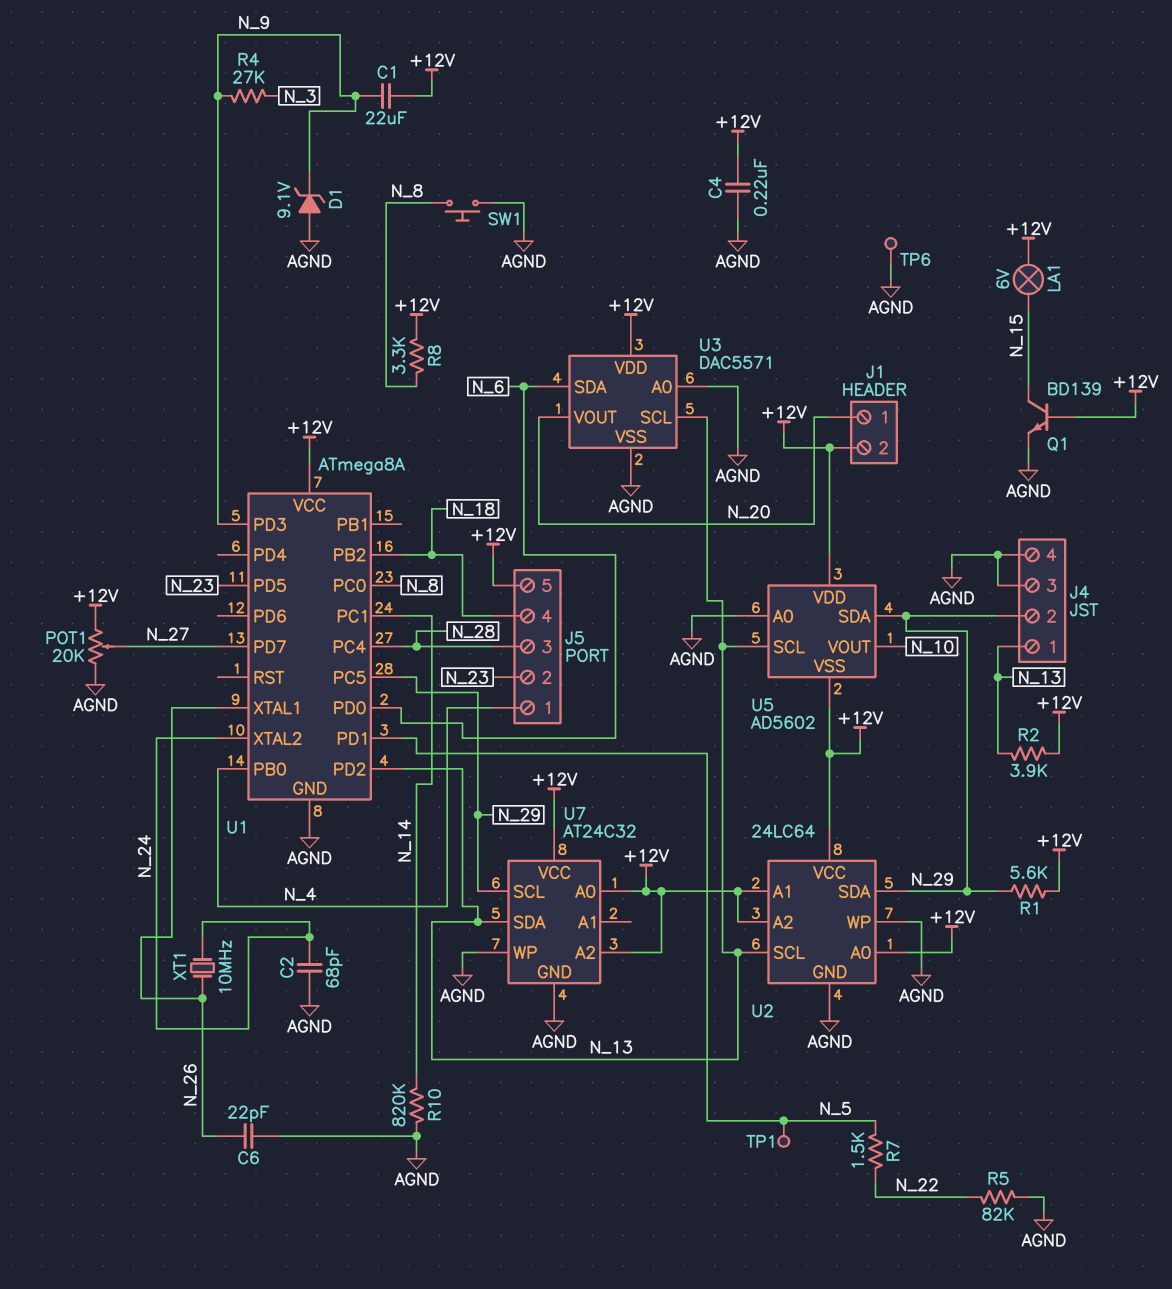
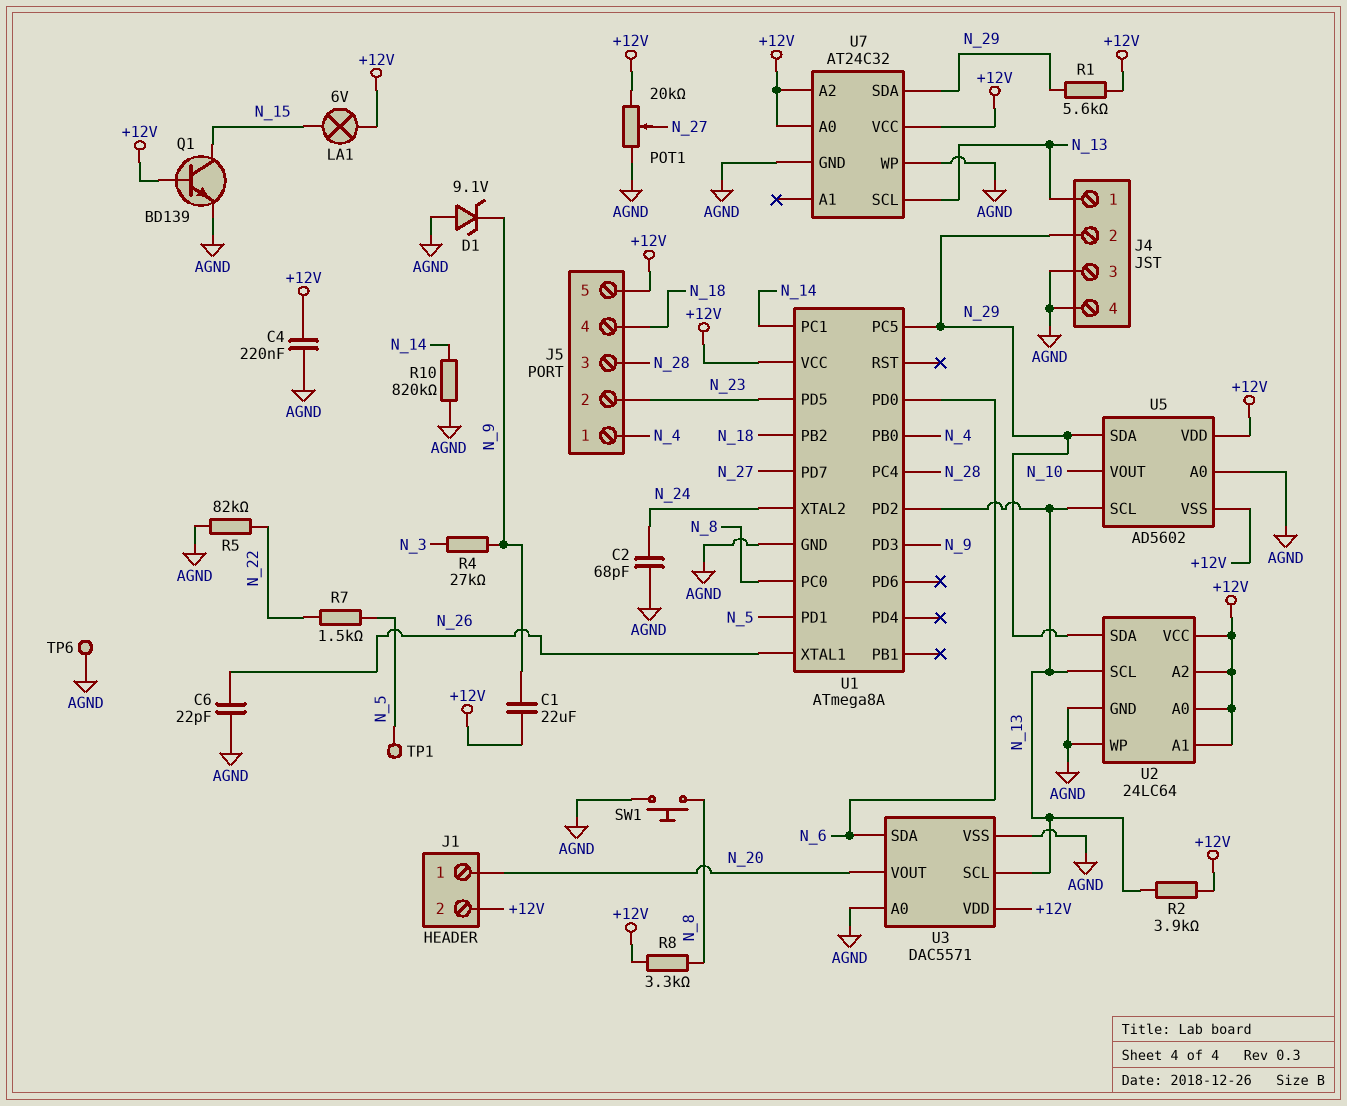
U7 pin SCL: N_29 -> N_13
U7 pin SDA: N_13 -> N_29
XT1: 10MHz (N_24, N_26) -> none

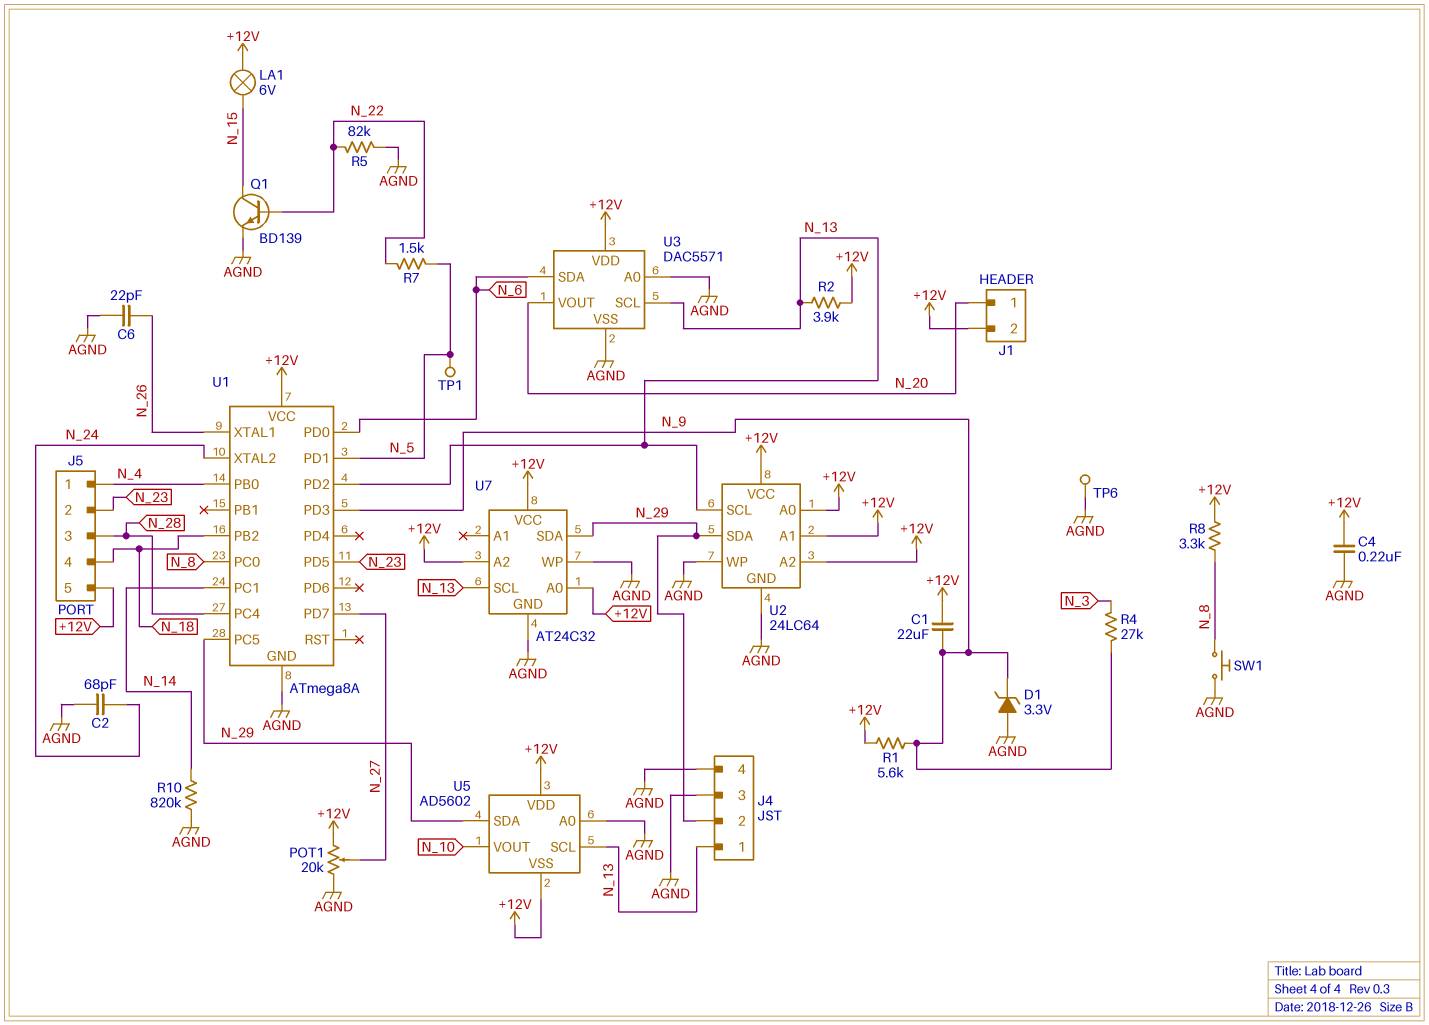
D1: zener 9.1V (A AGND, K N_9) -> zener 3.3V (A AGND, K N_9)
Q1: NPN BD139 (B +12V, C N_15, E AGND) -> NPN BD139 (B N_22, C N_15, E AGND)
R1: 5.6k (+12V, N_29) -> 5.6k (+12V, N_9)

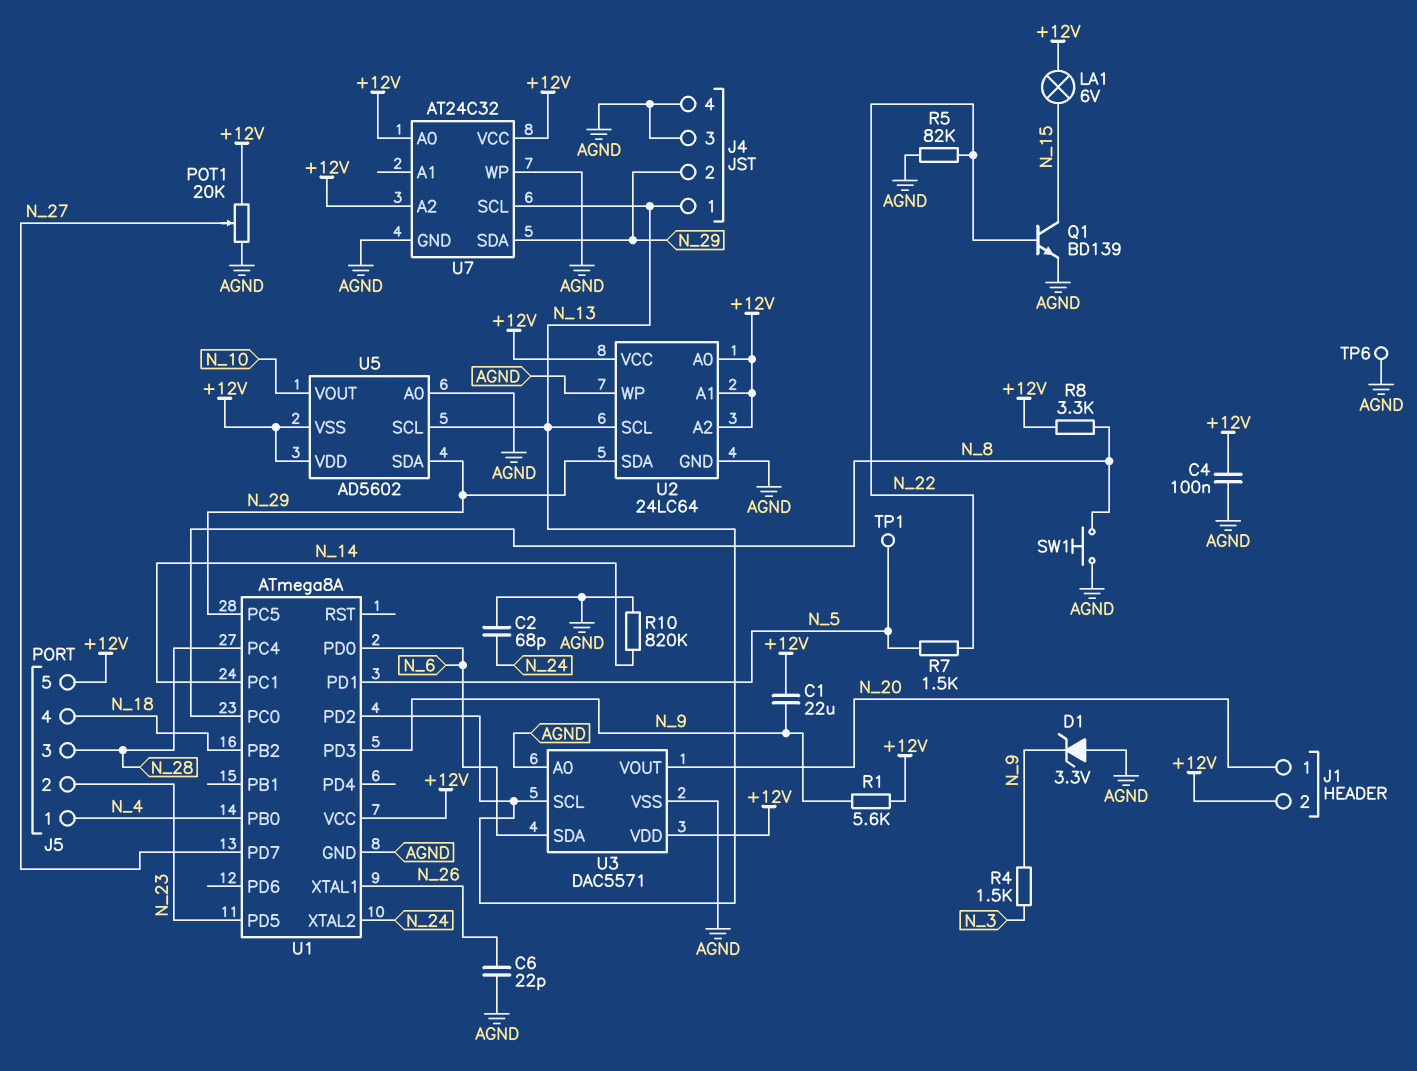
C4: 220nF (+12V, AGND) -> 100nF (+12V, AGND)
R2: 3.9k (+12V, N_13) -> none
R4: 27k (N_3, N_9) -> 1.5k (N_3, N_9)

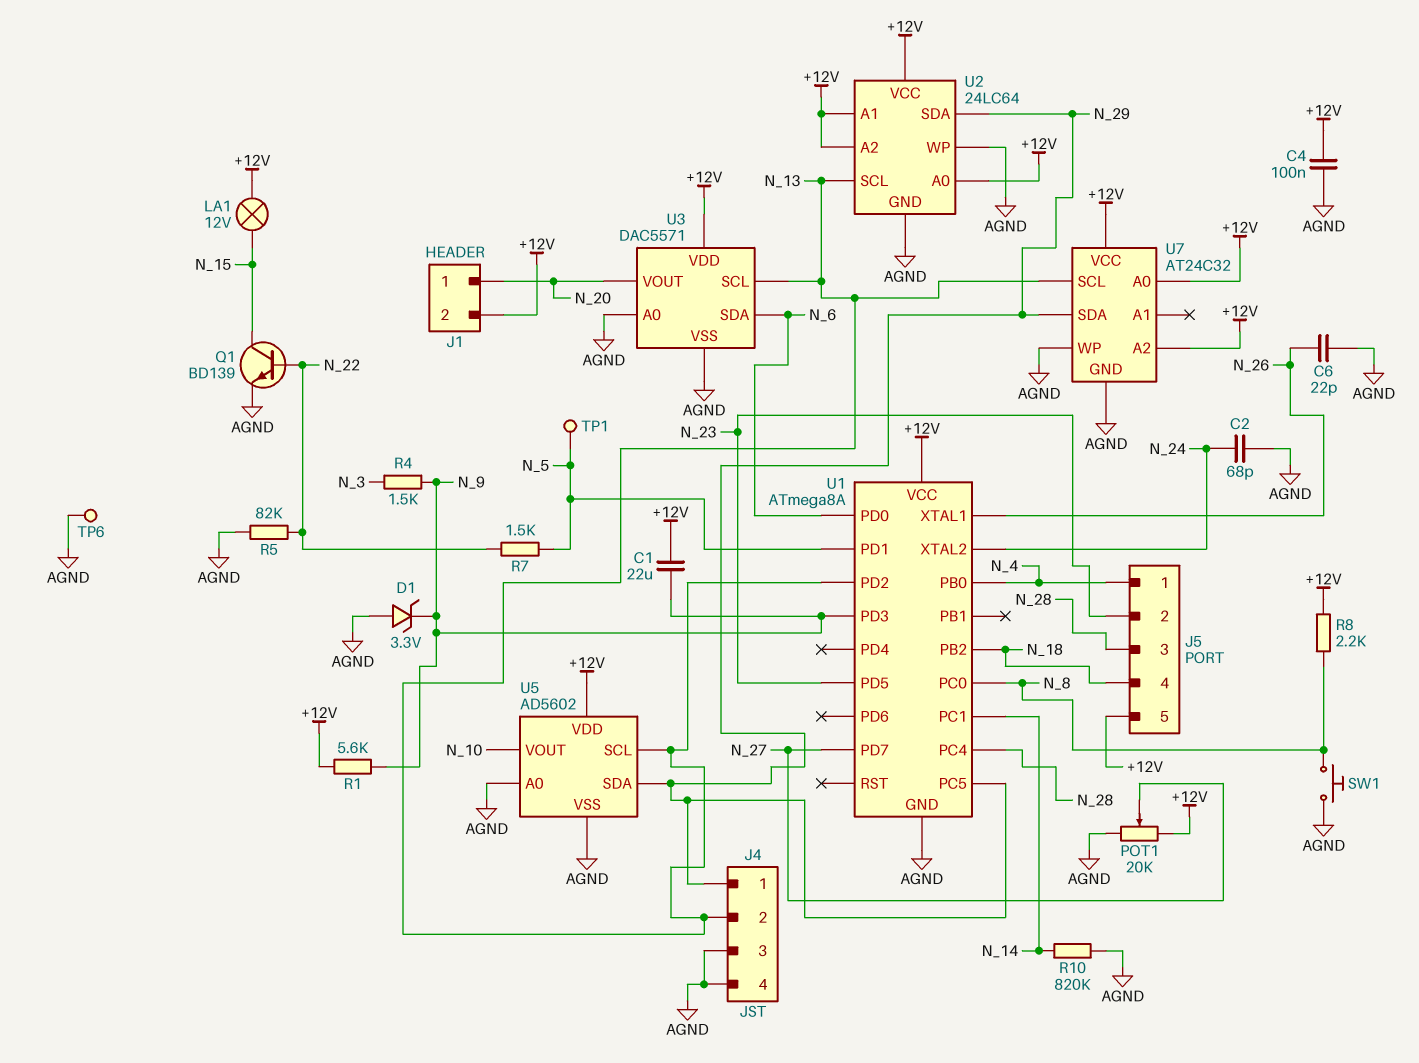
J4 pin 1: N_13 -> N_29
J4 pin 2: N_29 -> N_13
LA1: lamp 6V (+12V, N_15) -> lamp 12V (+12V, N_15)
R8: 3.3k (+12V, N_8) -> 2.2k (+12V, N_8)
U5 pin VSS: +12V -> AGND

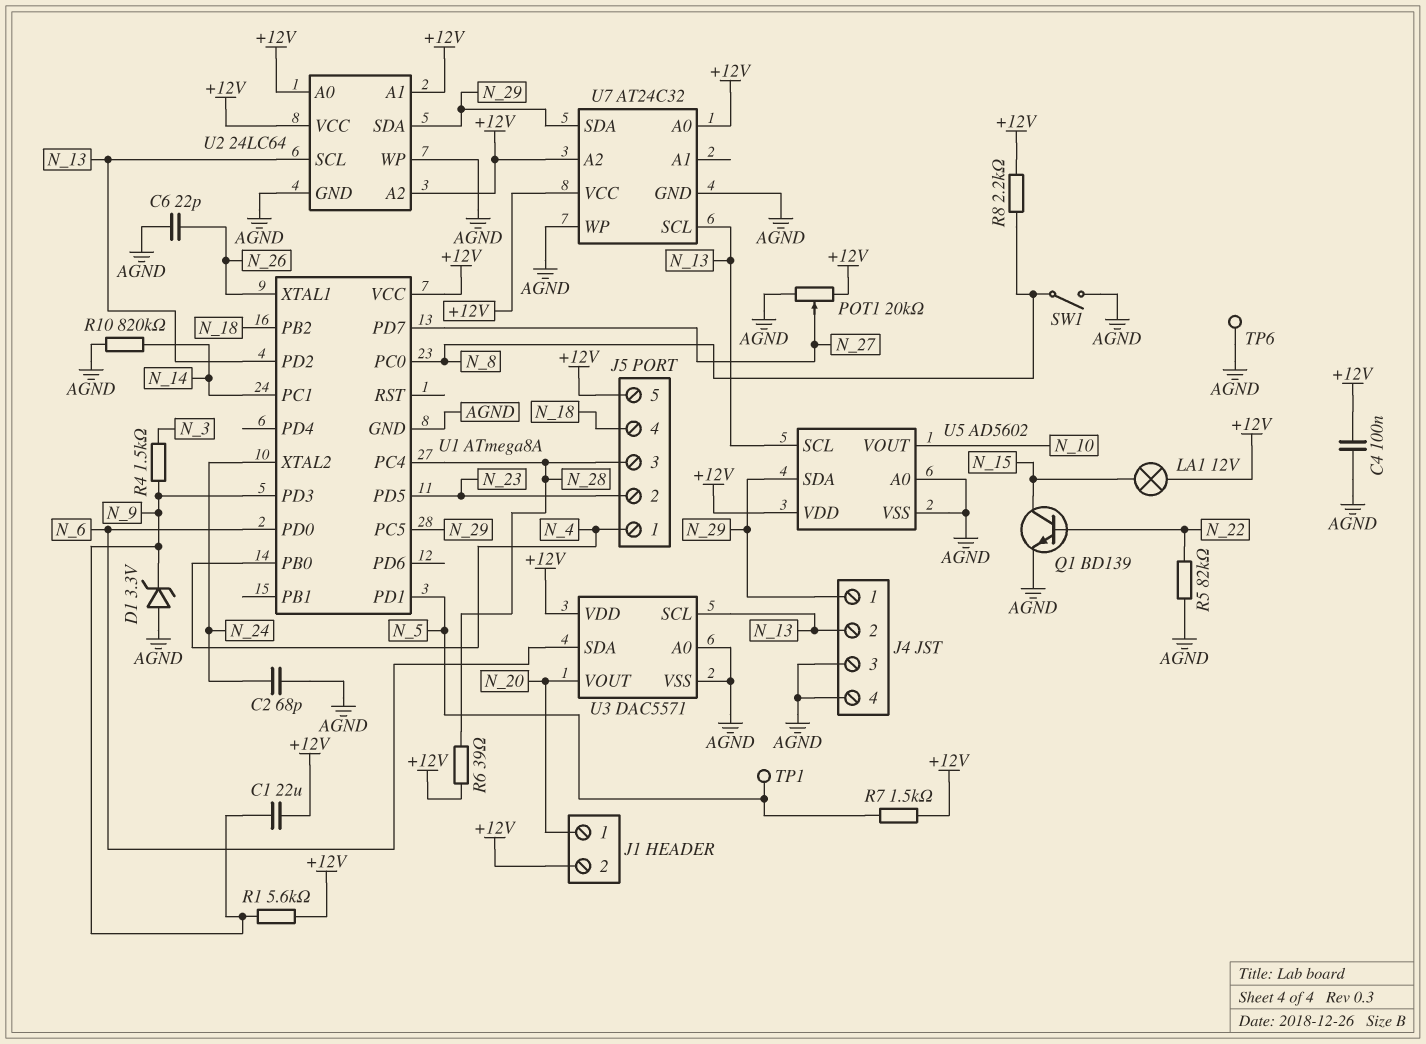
R6: none -> 39 (+12V, N_28)
R7: 1.5k (N_5, N_22) -> 1.5k (+12V, N_5)
SW1: button (AGND, N_8) -> switch (AGND, N_8)

